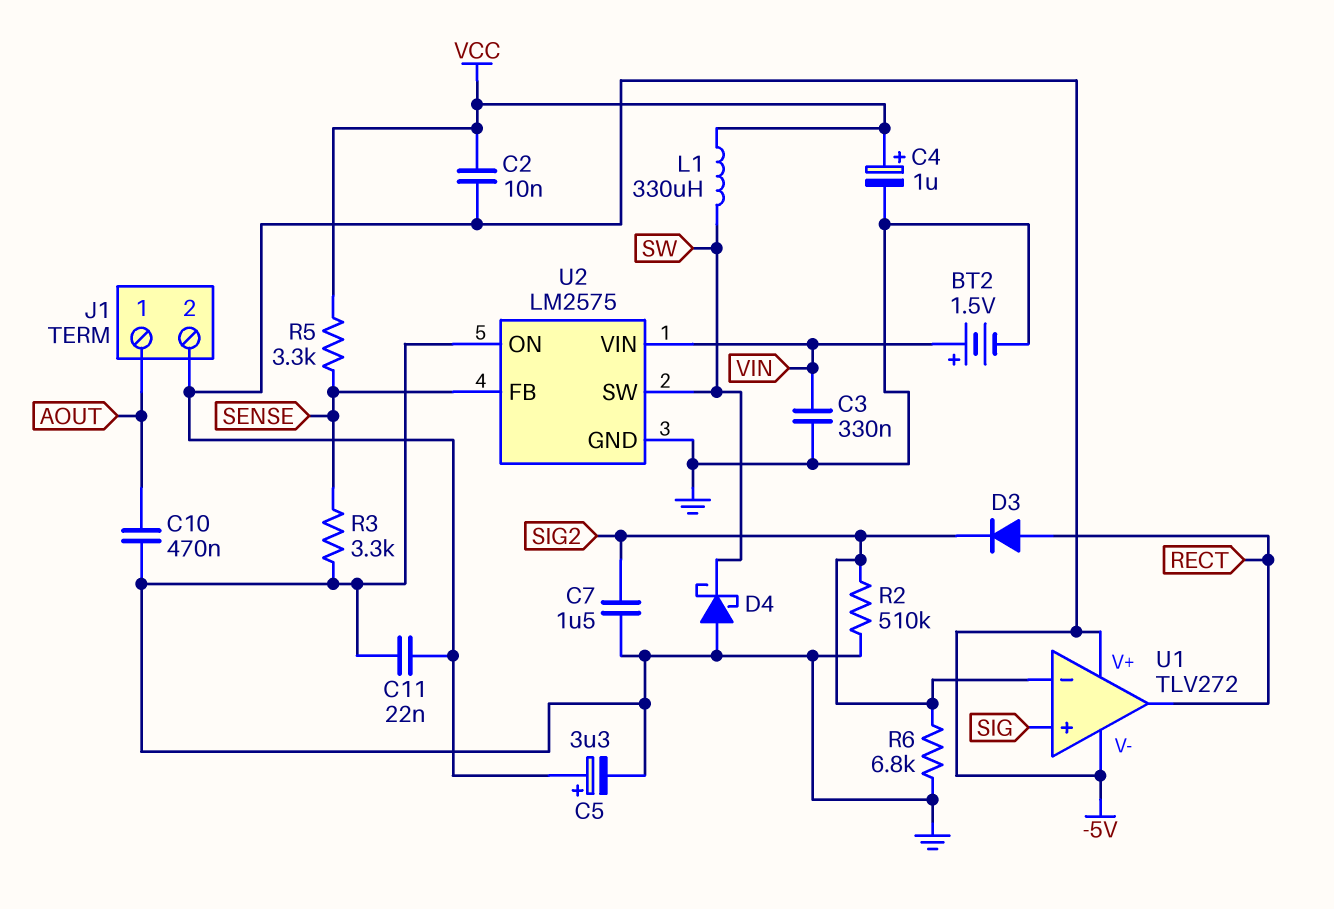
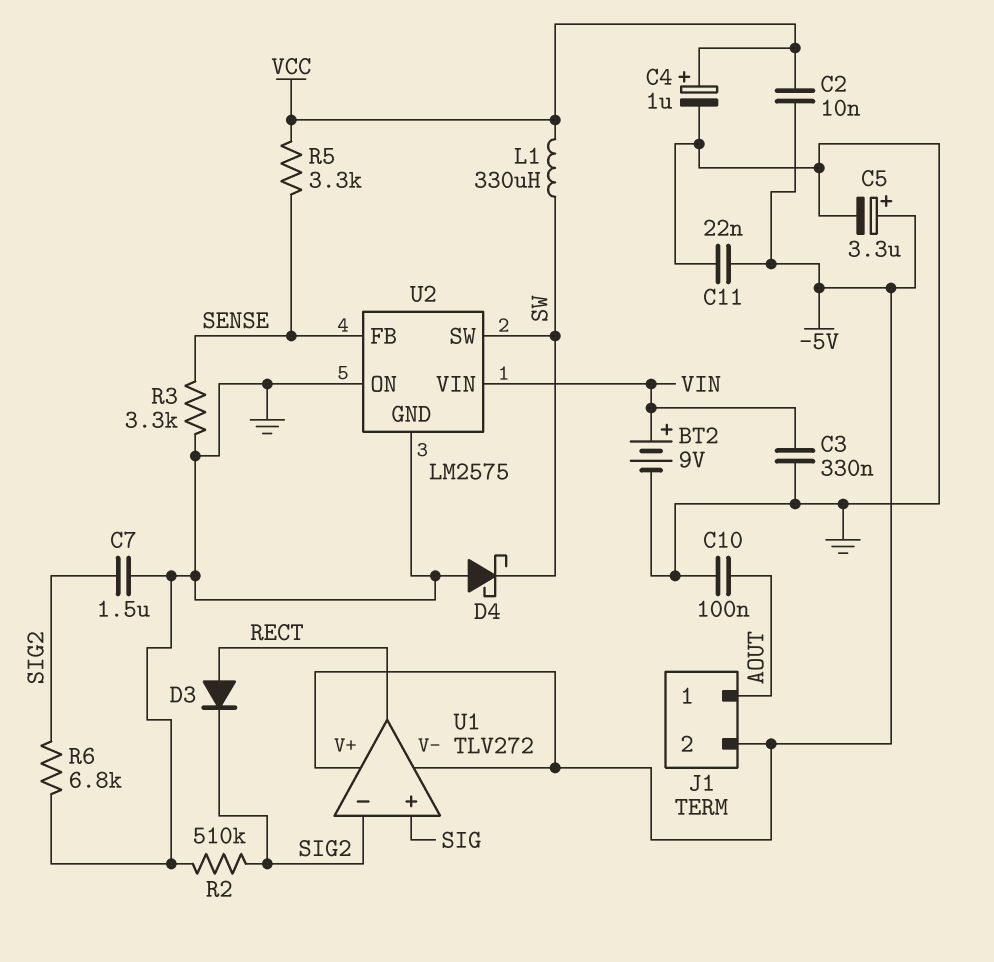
BT2: 1.5V (plus VIN, minus GND) -> 9V (plus VIN, minus GND)
C10: 470nF (AOUT, GND) -> 100nF (AOUT, GND)

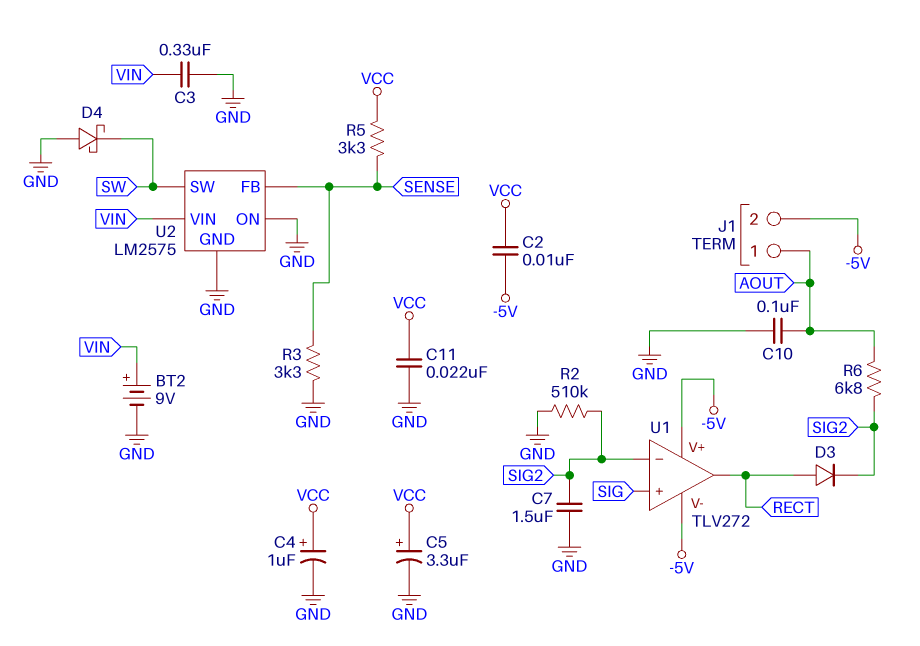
C5: 3.3uF (plus -5V, minus GND) -> 3.3uF (plus VCC, minus GND)
C11: 22nF (-5V, GND) -> 22nF (GND, VCC)
L1: 330uH (SW, VCC) -> none
R6: 6.8k (GND, SIG2) -> 6.8k (AOUT, SIG2)

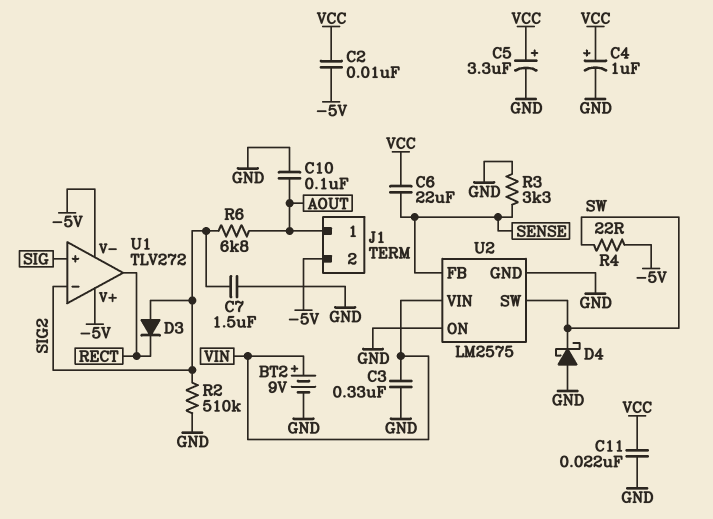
C6: none -> 22uF (SENSE, VCC)
D3: diode (A RECT, K SIG2) -> diode (A SIG2, K RECT)
R4: none -> 22 (-5V, SW)
R5: 3.3k (SENSE, VCC) -> none

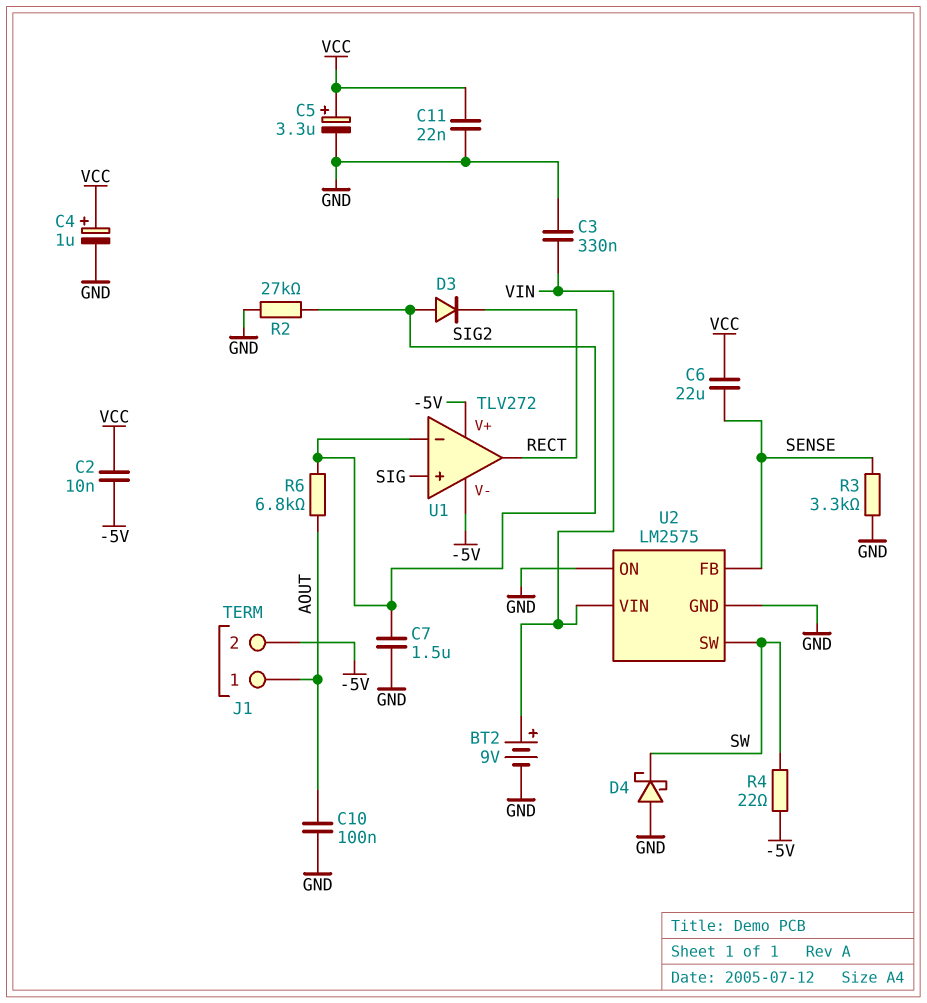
R2: 510k (GND, SIG2) -> 27k (GND, SIG2)

